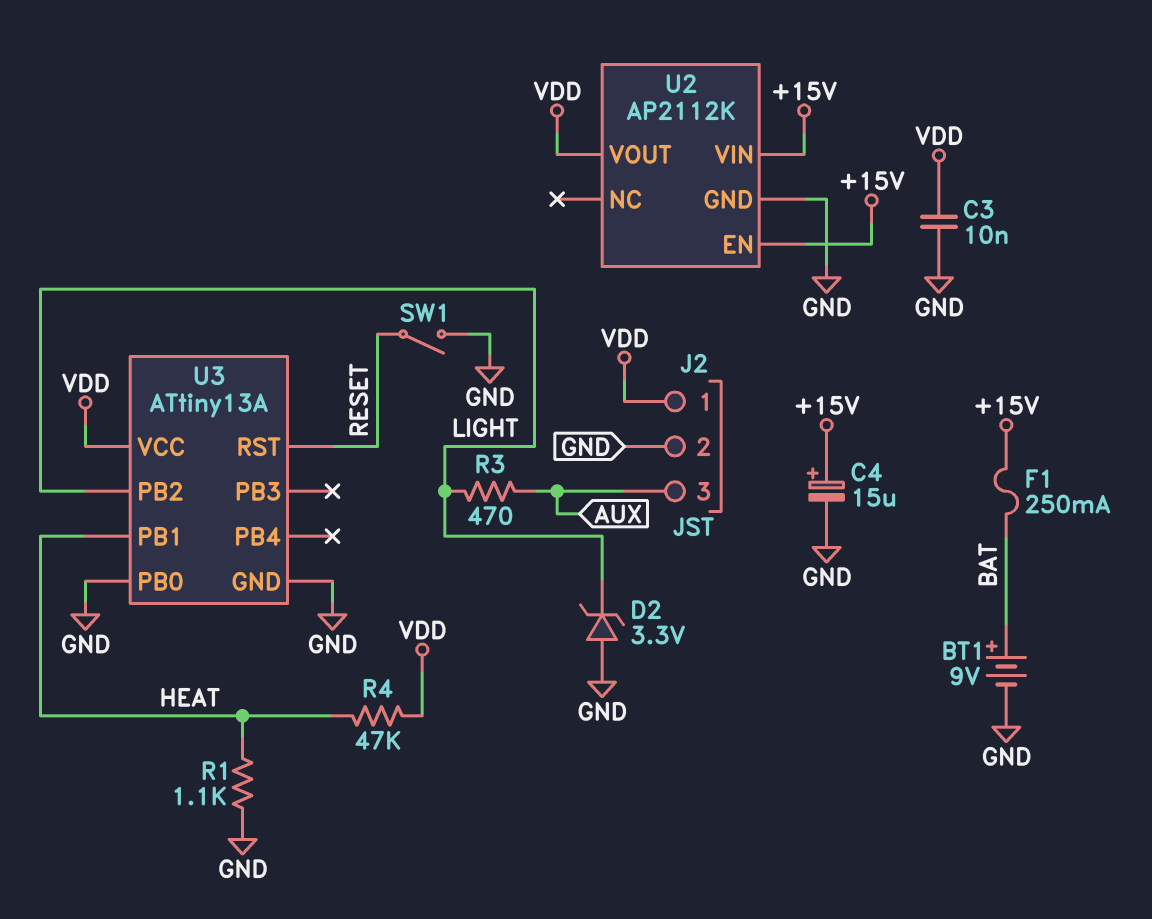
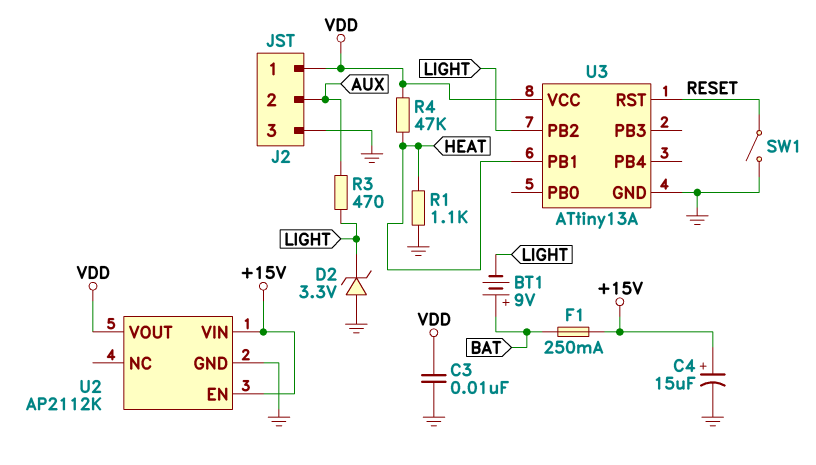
BT1: 9V (plus BAT, minus GND) -> 9V (plus BAT, minus LIGHT)
J2 pin 2: GND -> AUX
J2 pin 3: AUX -> GND
U3 pin PB0: GND -> none

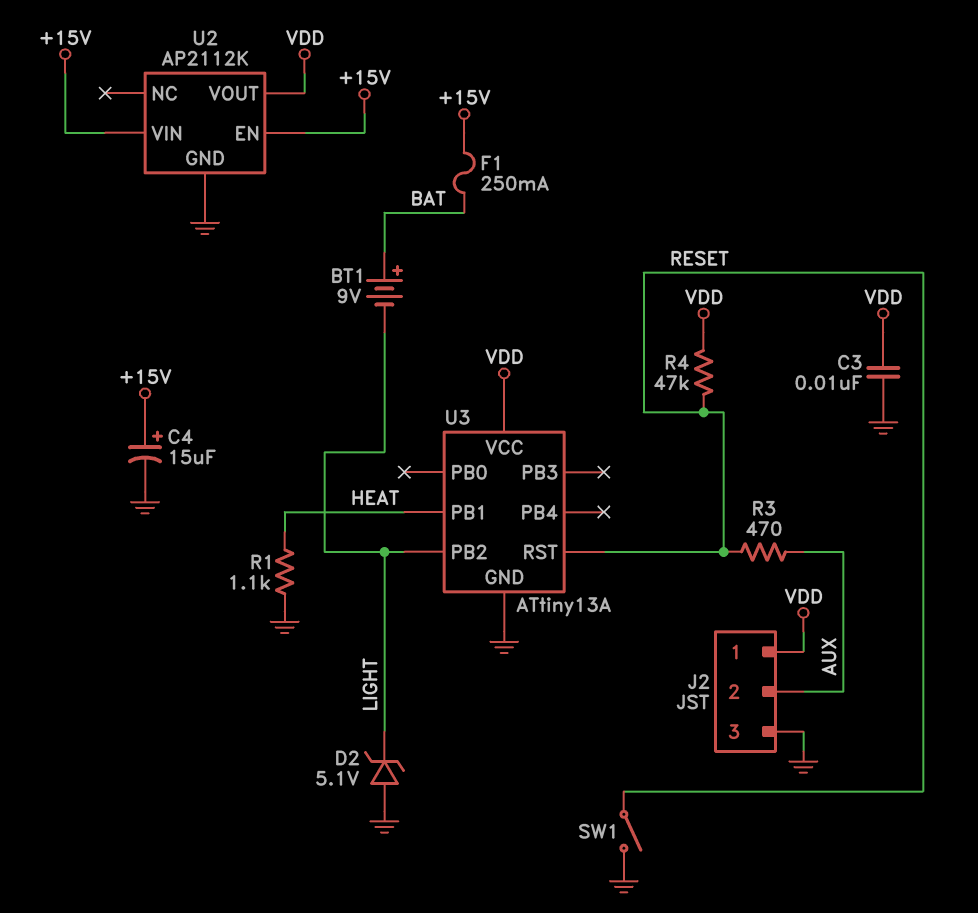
D2: zener 3.3V (A GND, K LIGHT) -> zener 5.1V (A GND, K LIGHT)
R3: 470 (AUX, LIGHT) -> 470 (AUX, RESET)
R4: 47k (HEAT, VDD) -> 47k (RESET, VDD)

